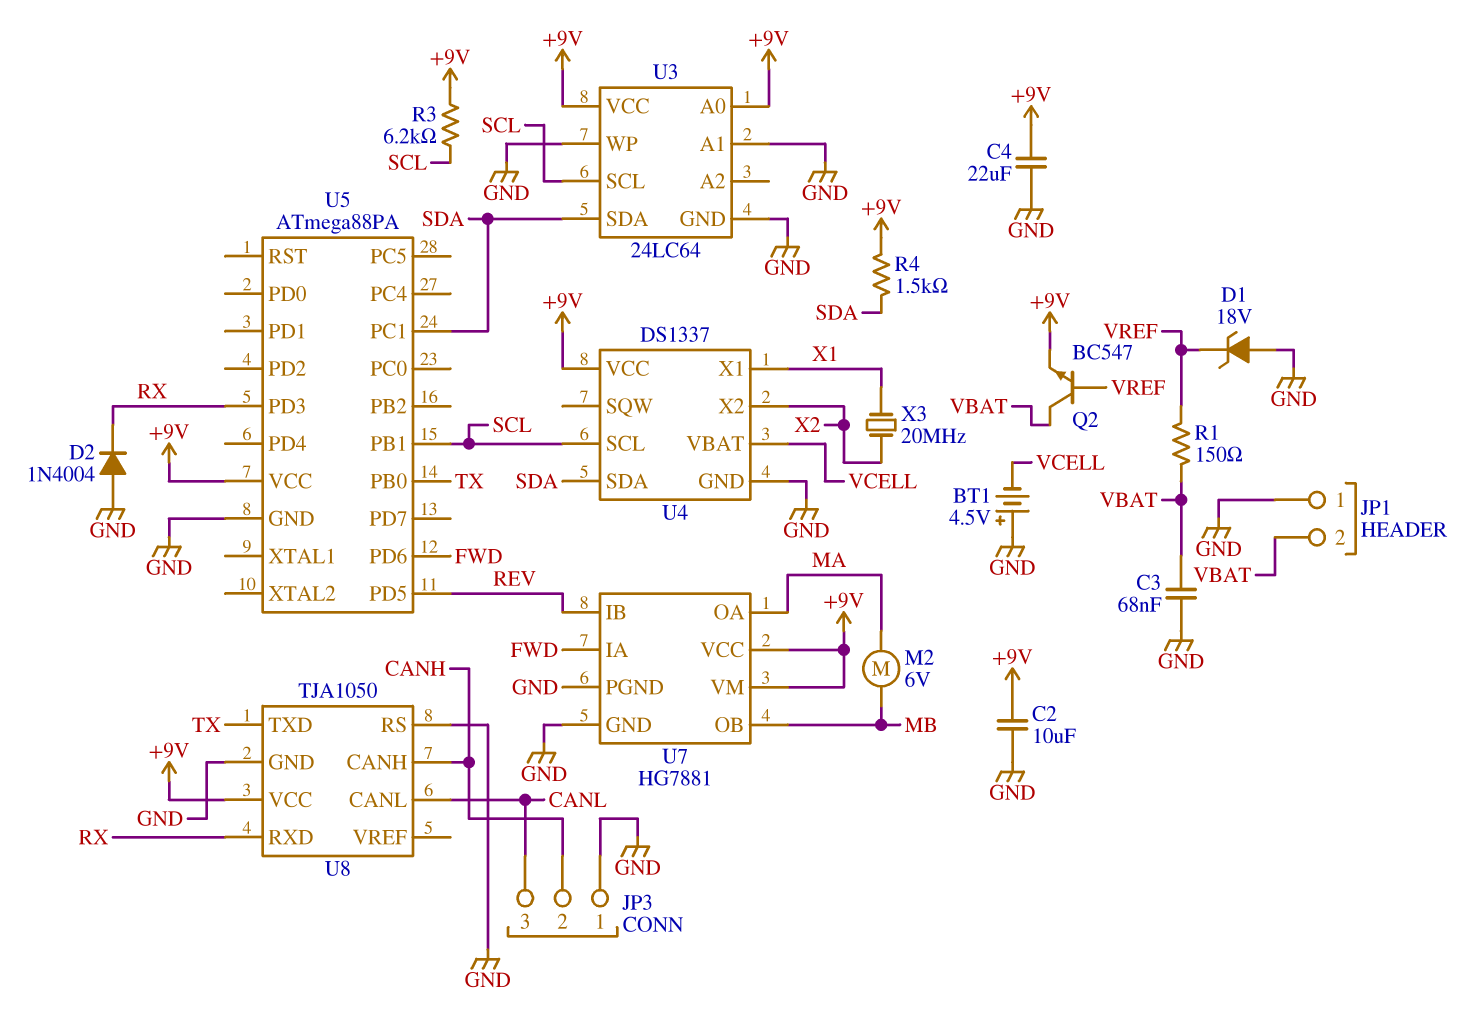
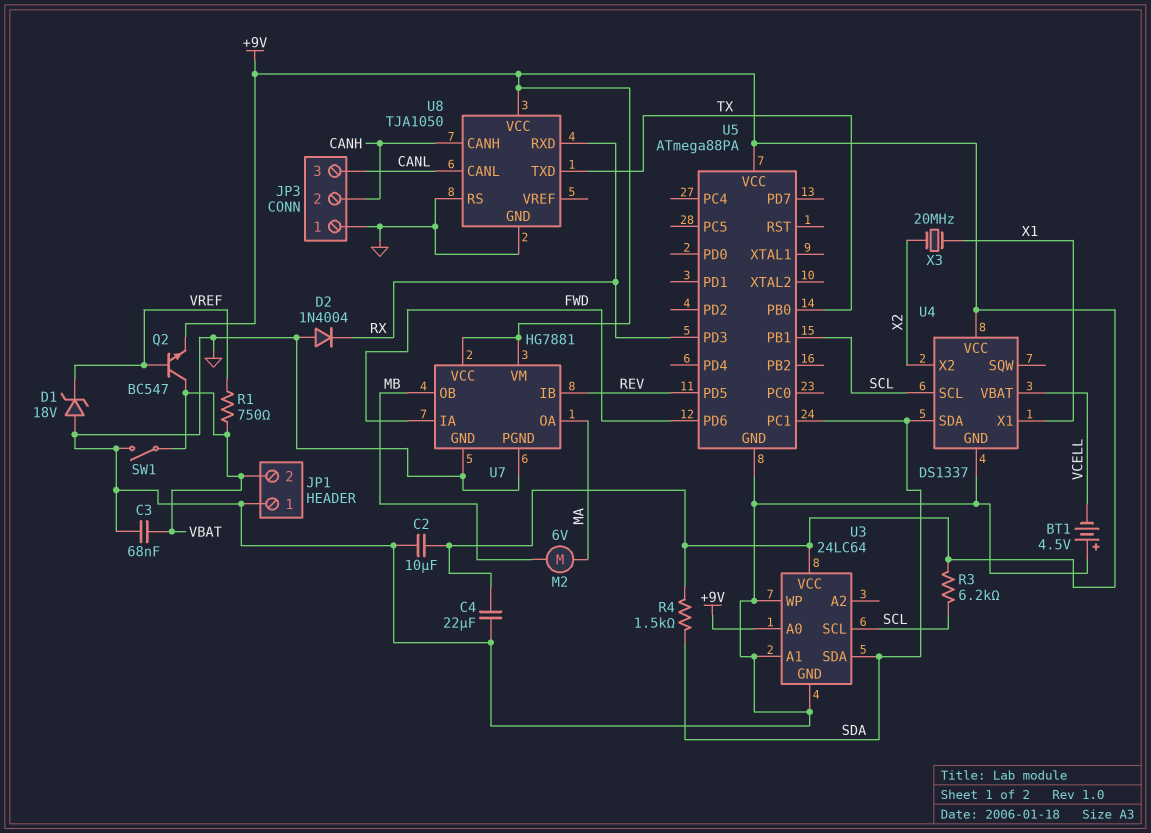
R1: 150 (VBAT, VREF) -> 750 (VBAT, VREF)
SW1: none -> switch (GND, VBAT)

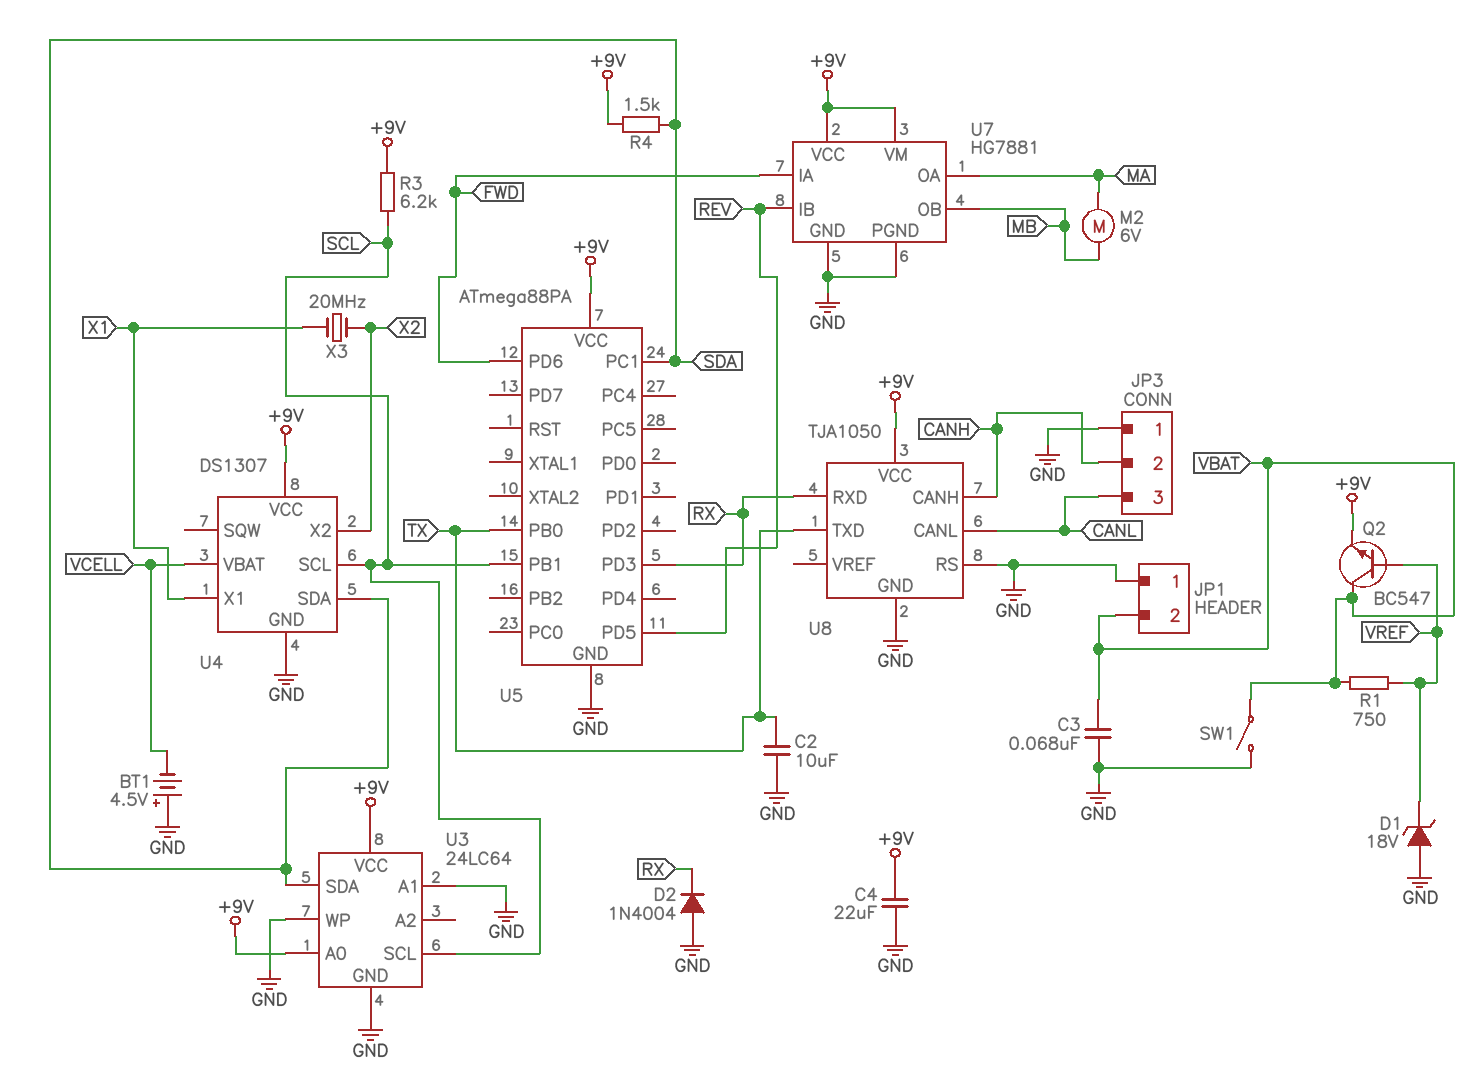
C2: 10uF (+9V, GND) -> 10uF (GND, TX)
U4: DS1337 -> DS1307

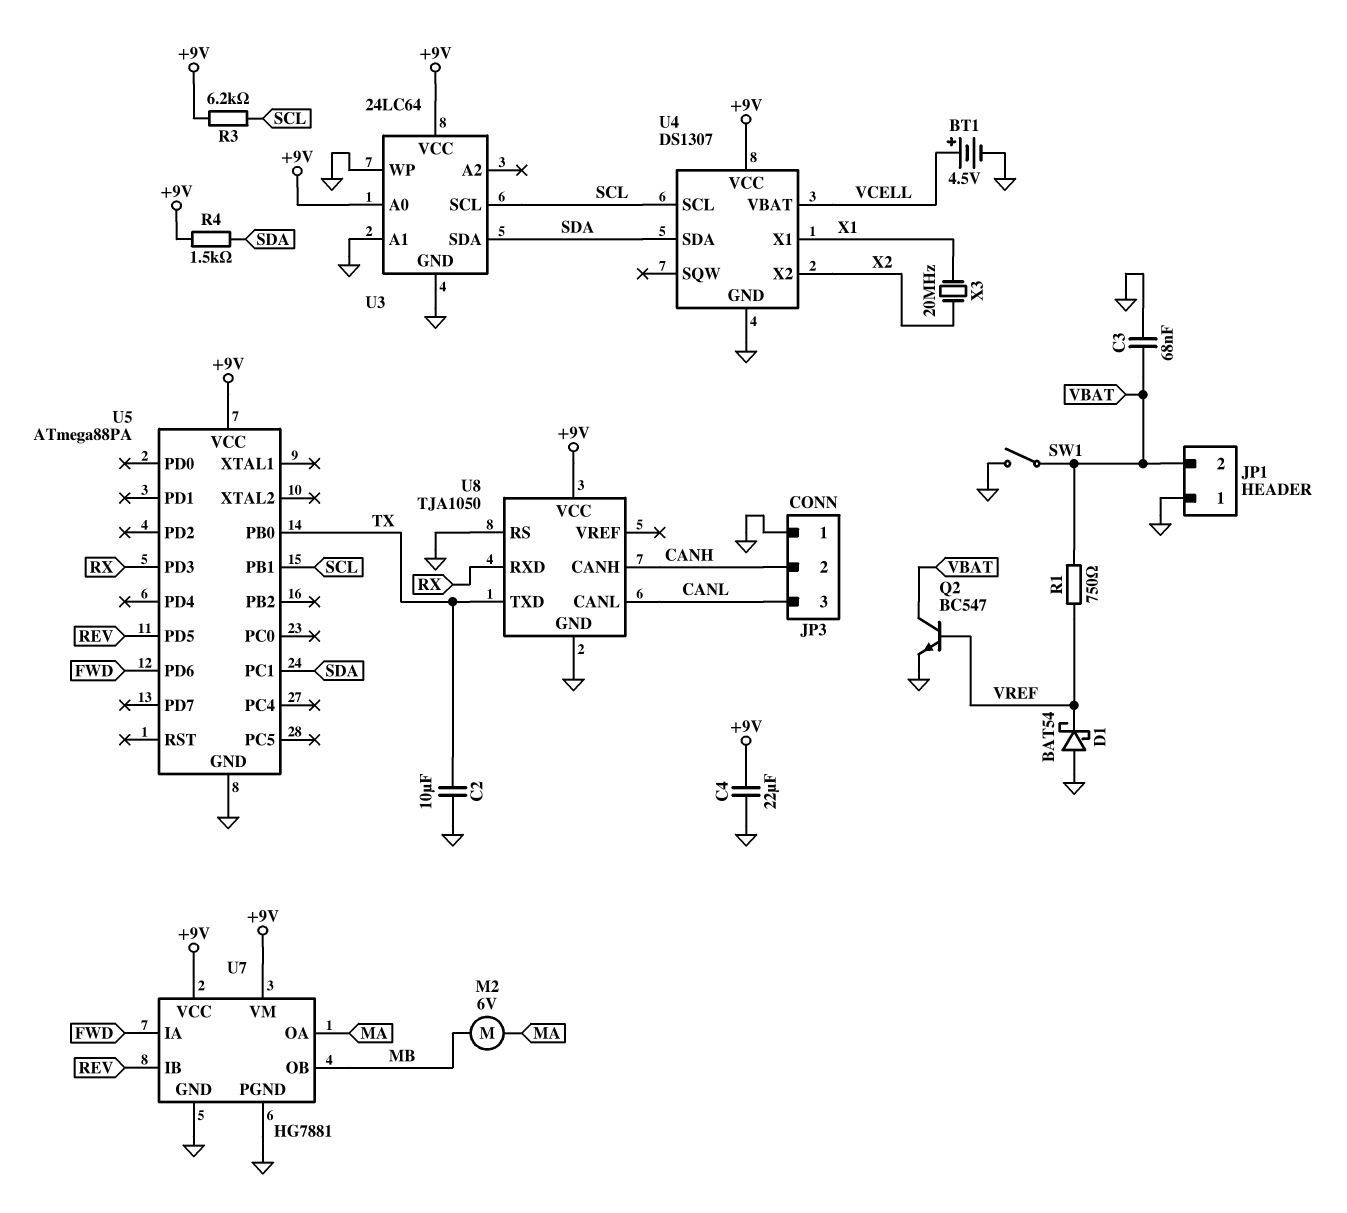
BT1: 4.5V (plus GND, minus VCELL) -> 4.5V (plus VCELL, minus GND)
D1: zener 18V (A GND, K VREF) -> schottky BAT54 (A GND, K VREF)
D2: diode 1N4004 (A GND, K RX) -> none
Q2: NPN BC547 (B VREF, C VBAT, E +9V) -> NPN BC547 (B VREF, C VBAT, E GND)

